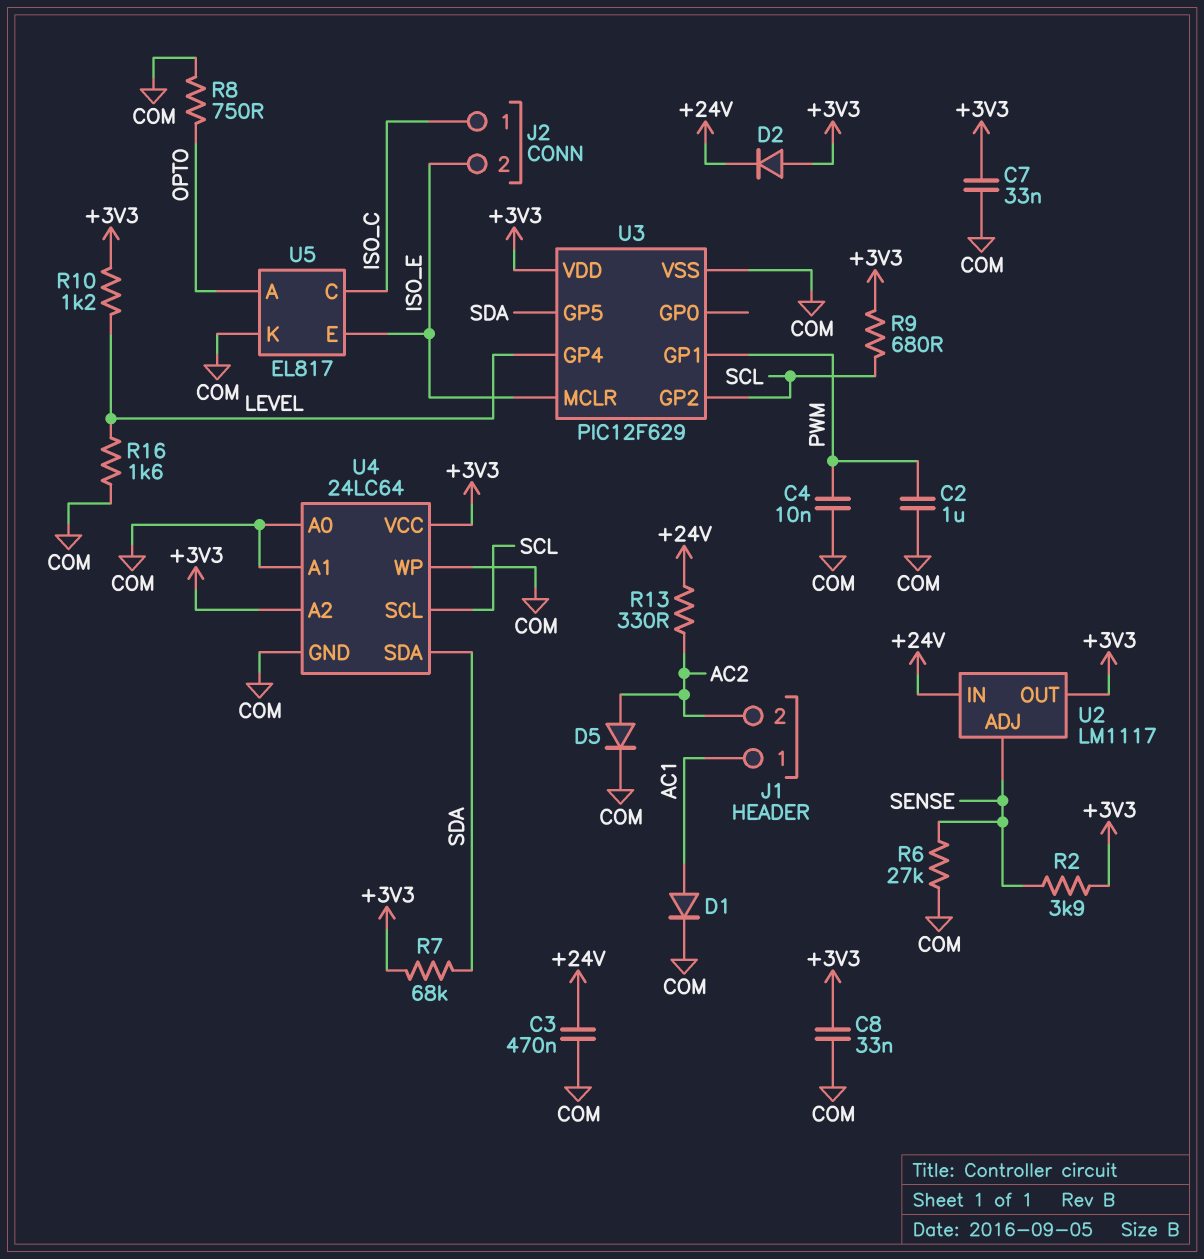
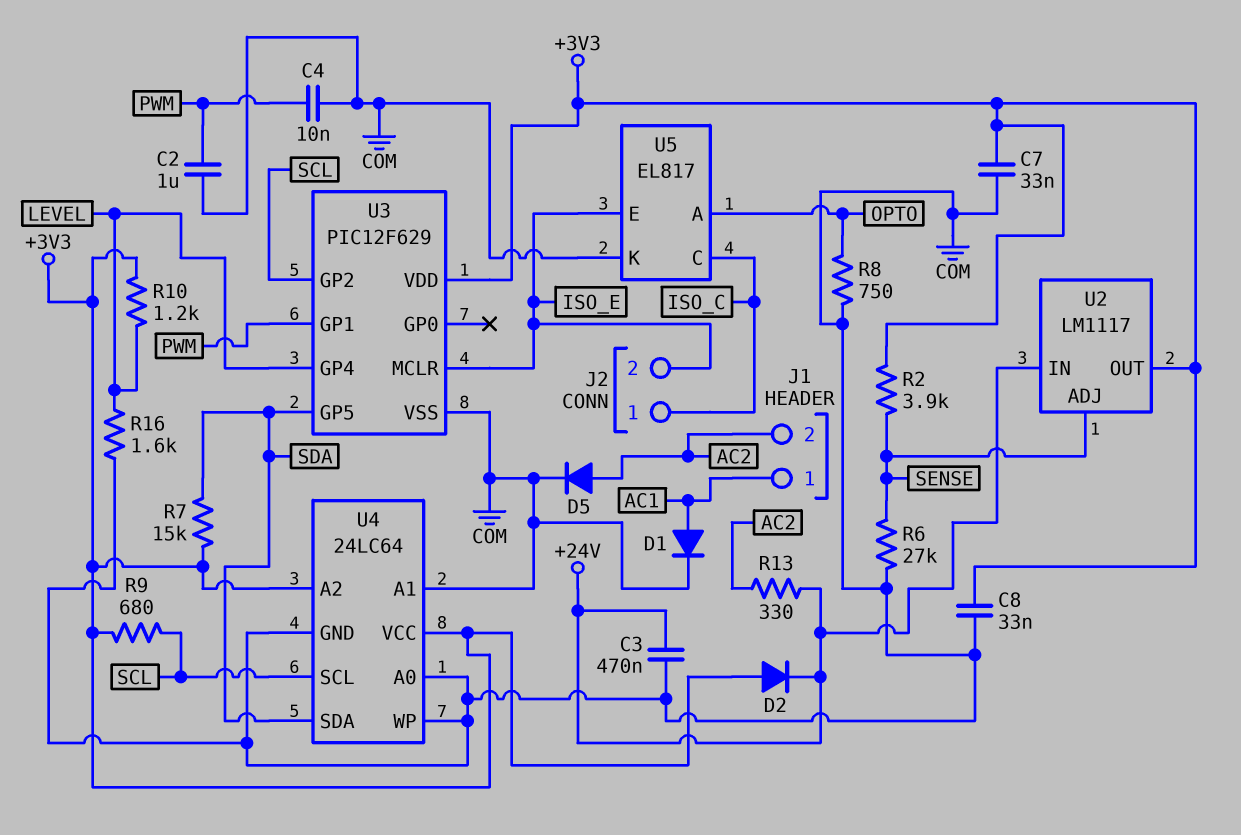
R7: 68k (+3V3, SDA) -> 15k (+3V3, SDA)

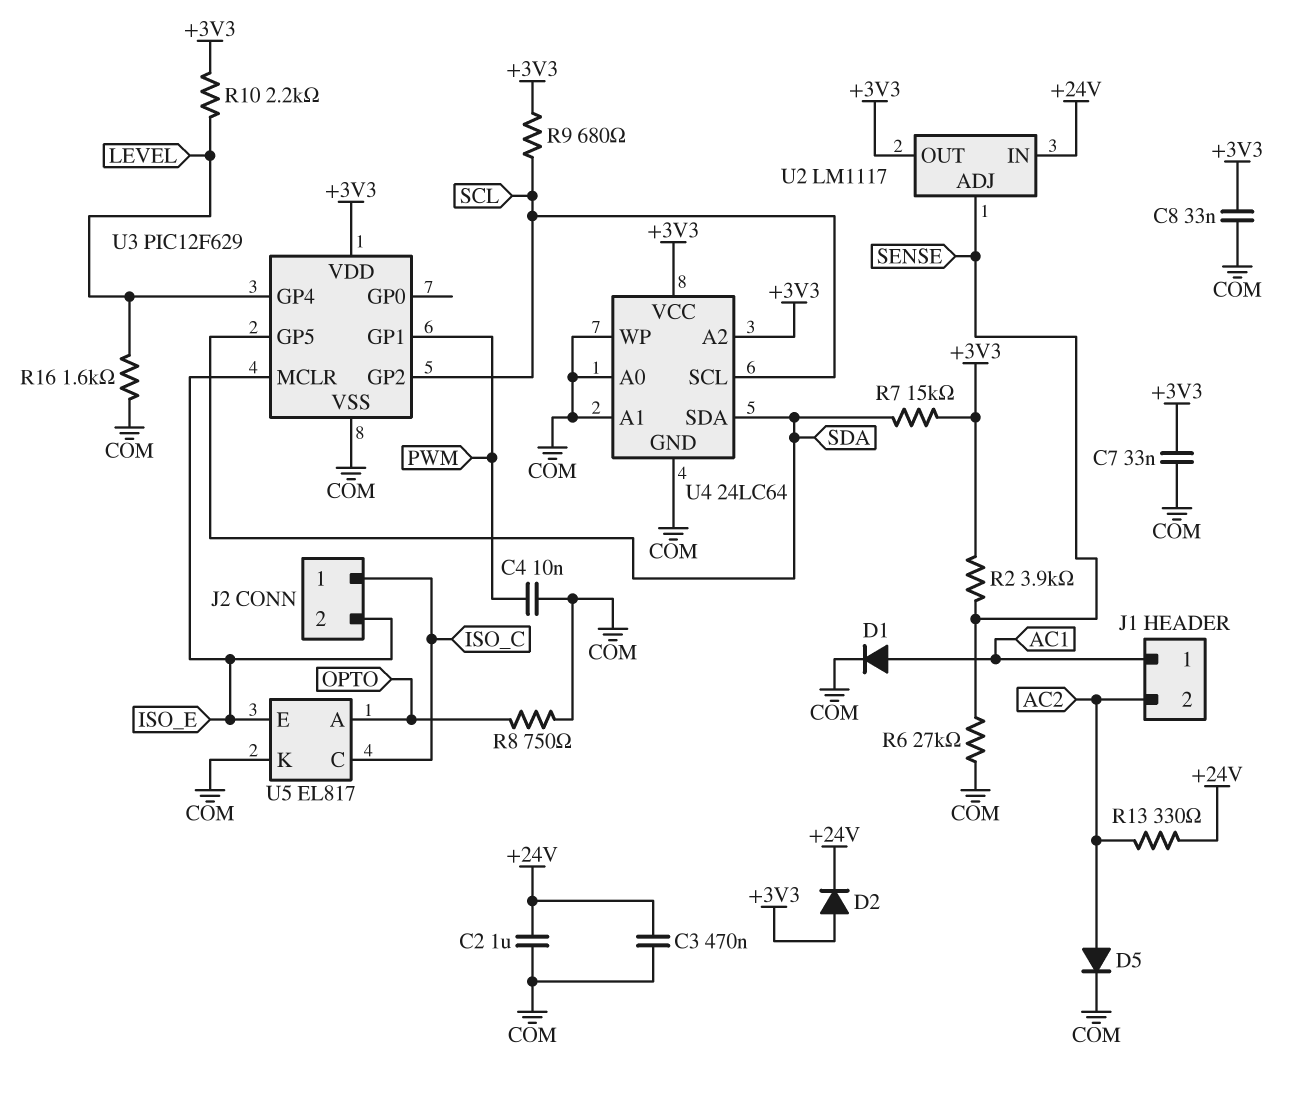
C2: 1uF (COM, PWM) -> 1uF (+24V, COM)
R10: 1.2k (+3V3, LEVEL) -> 2.2k (+3V3, LEVEL)

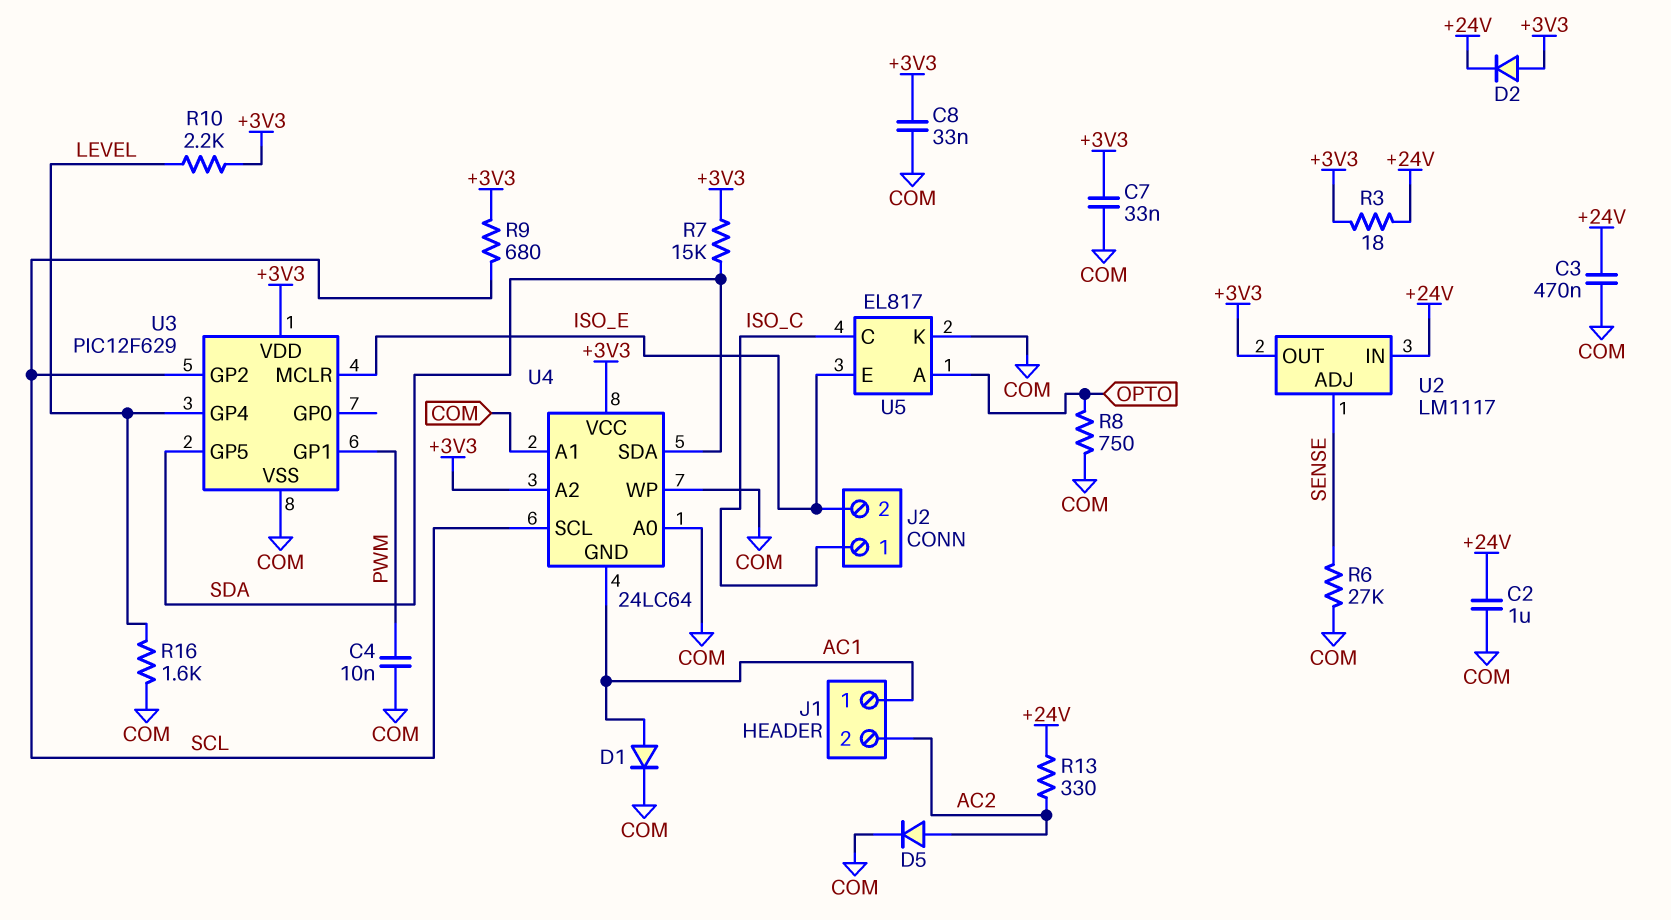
R2: 3.9k (+3V3, SENSE) -> none
R3: none -> 18 (+3V3, +24V)
U4 pin GND: COM -> AC1

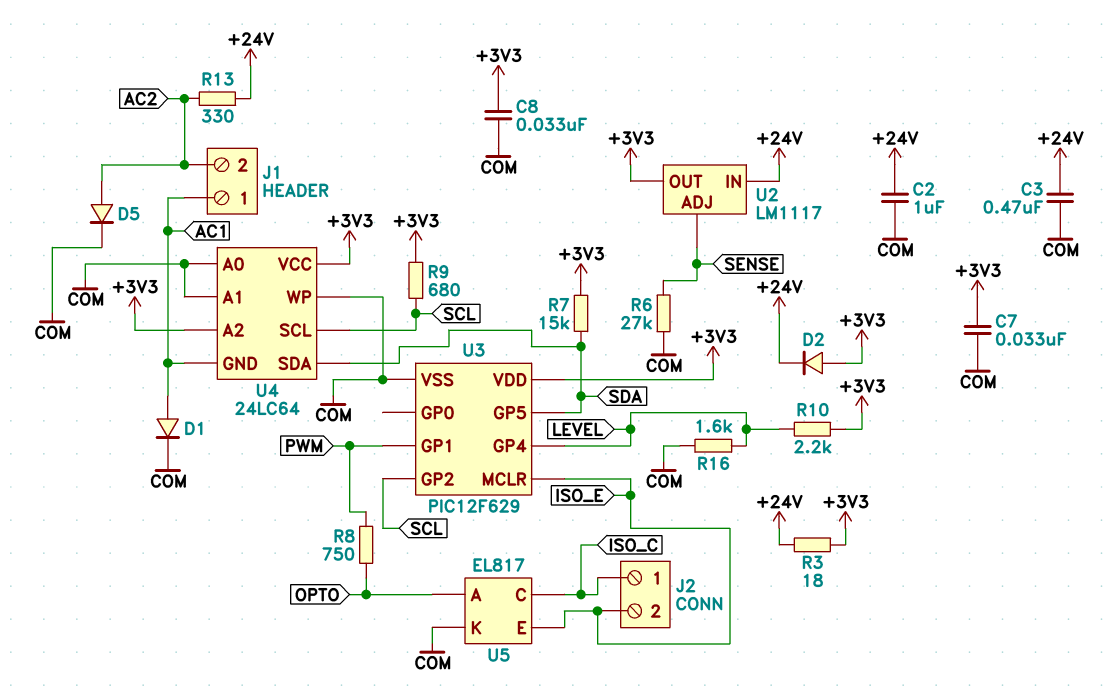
C4: 10nF (COM, PWM) -> none
R8: 750 (COM, OPTO) -> 750 (OPTO, PWM)

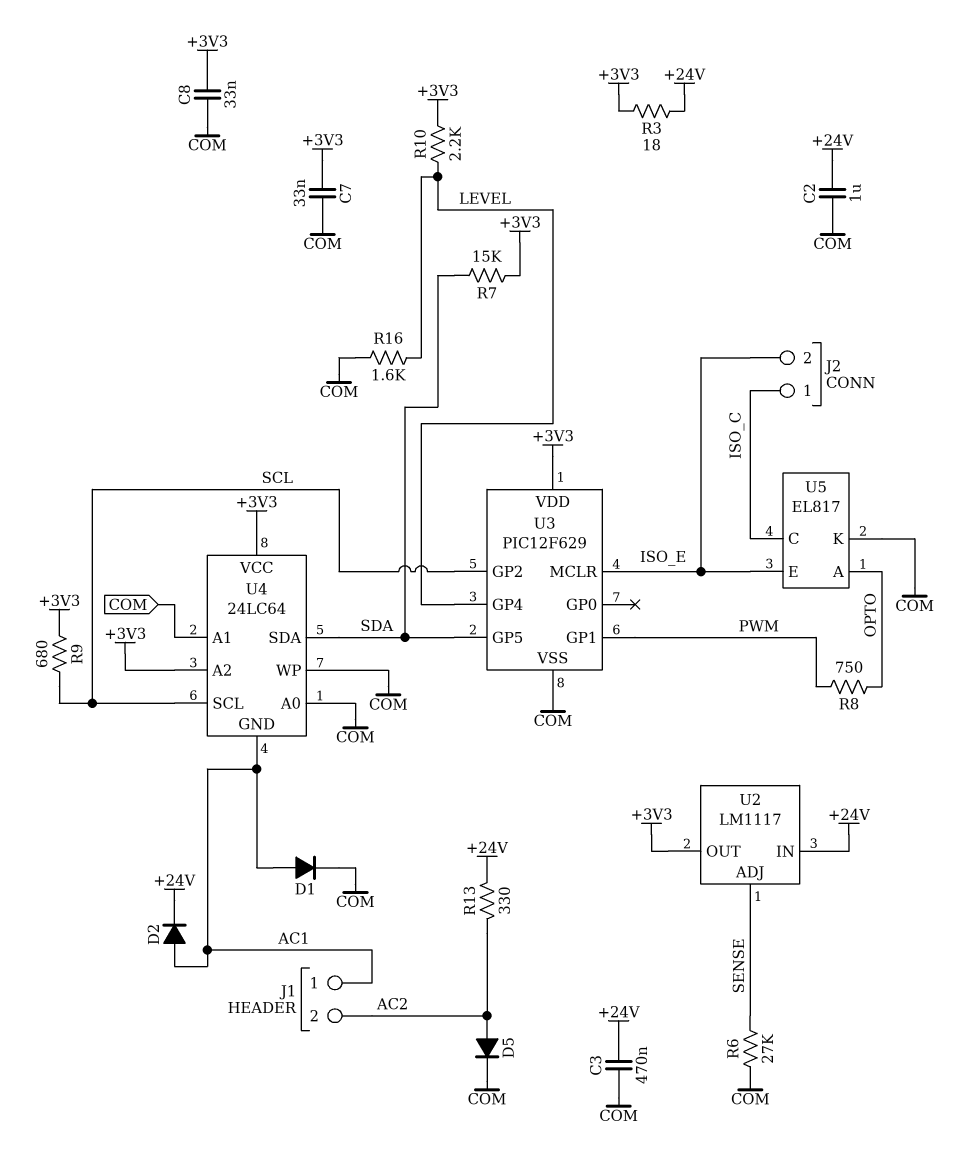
D2: diode (A +3V3, K +24V) -> diode (A AC1, K +24V)

